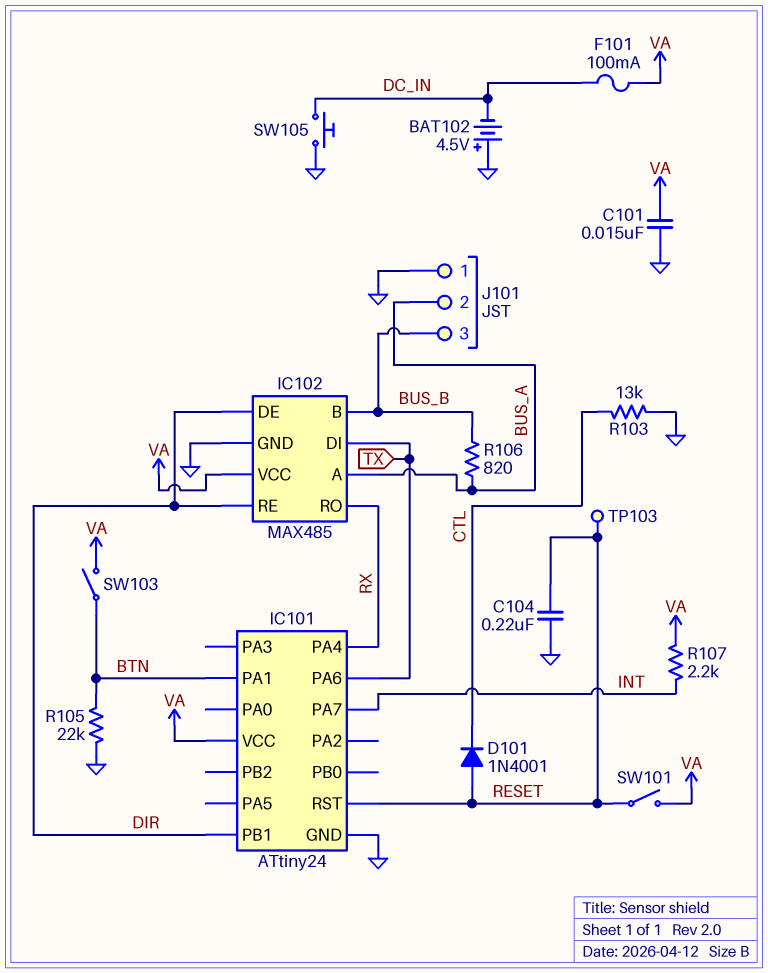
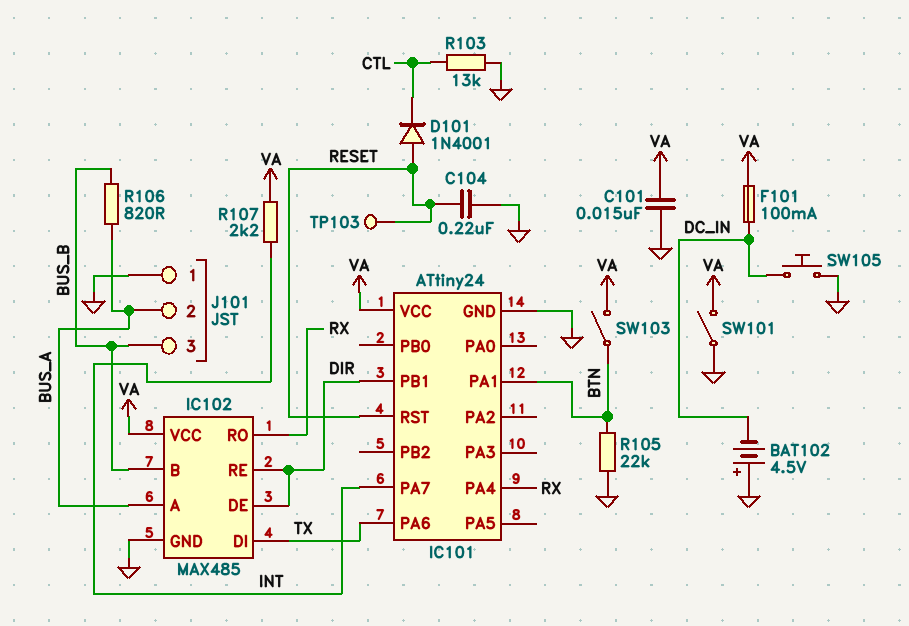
SW101: switch (RESET, VA) -> switch (GND, VA)

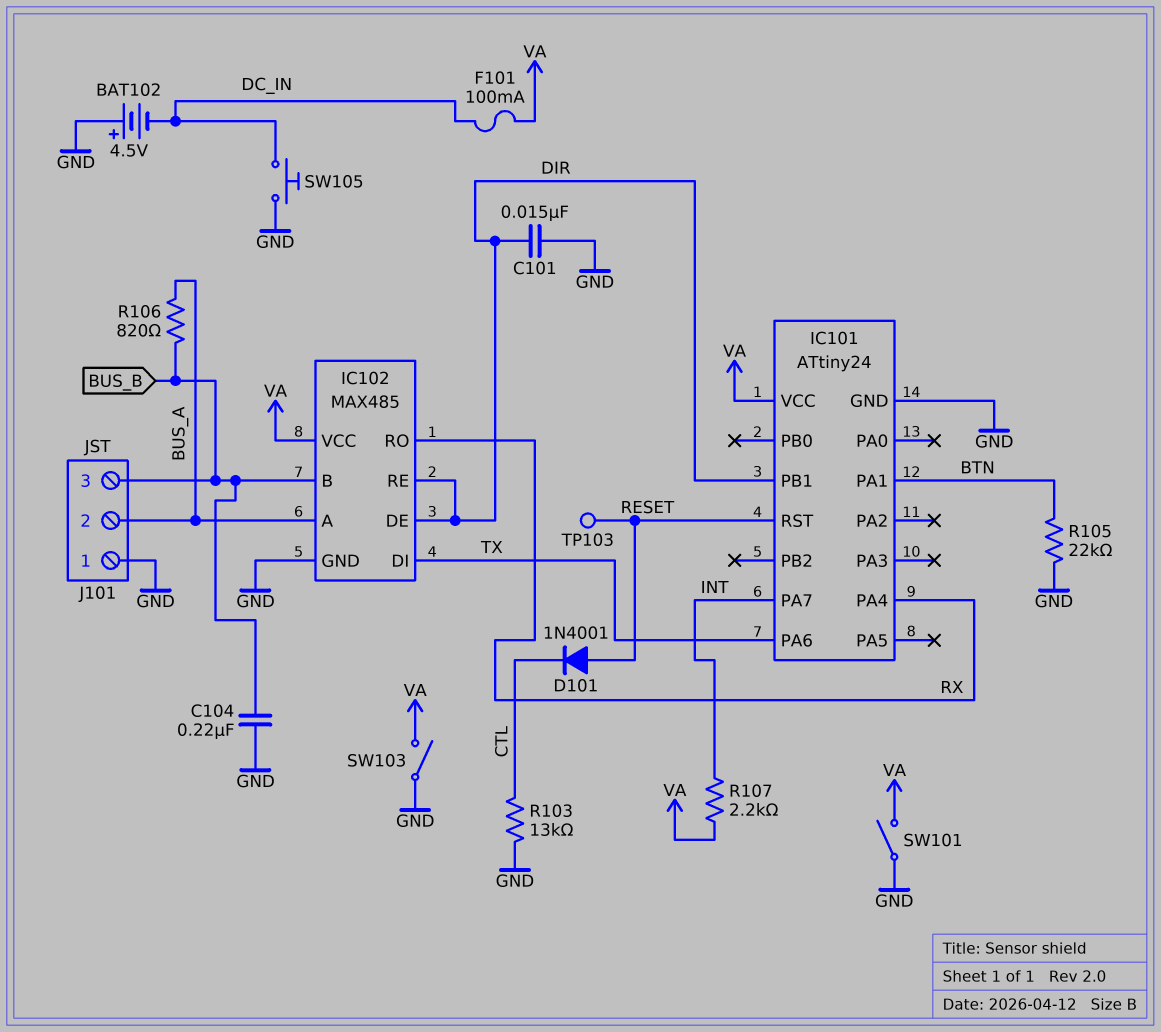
C101: 15nF (GND, VA) -> 15nF (DIR, GND)
C104: 220nF (GND, RESET) -> 220nF (BUS_B, GND)
SW103: switch (BTN, VA) -> switch (GND, VA)

